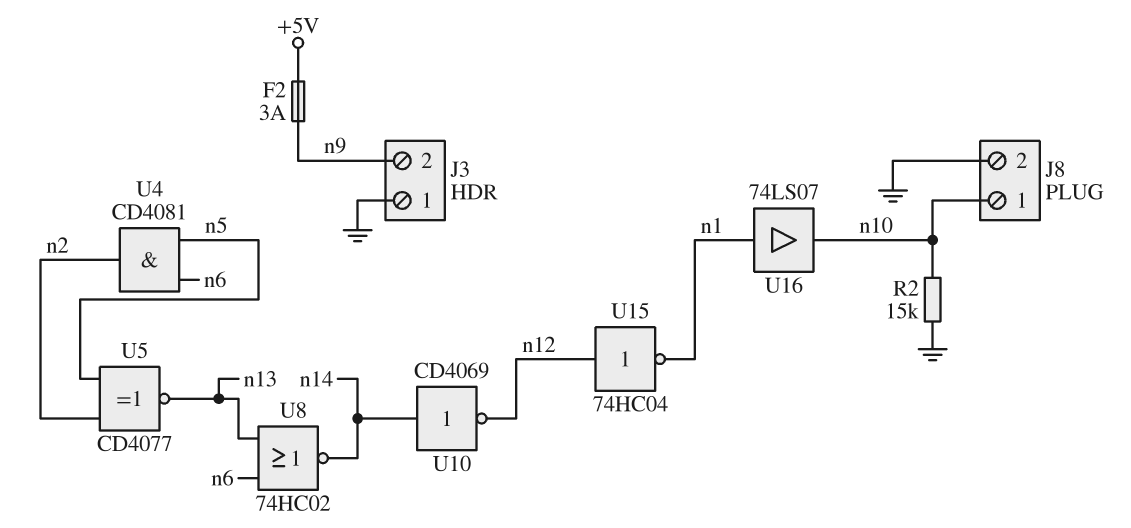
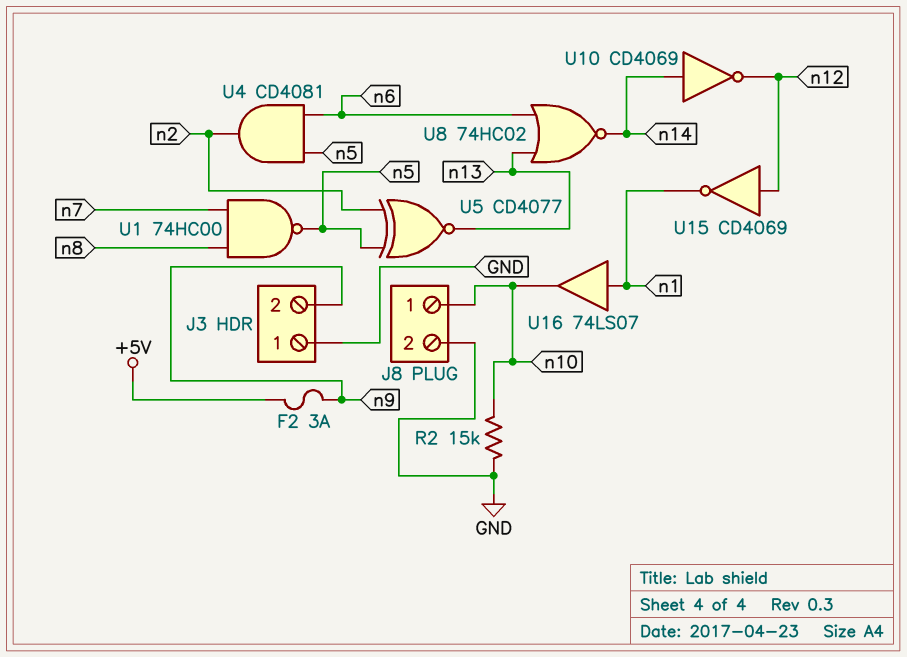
U1: none -> NAND 74HC00 (in n7, in n8, out n5)
U15: NOT 74HC04 (in n12, out n1) -> NOT CD4069 (in n12, out n1)

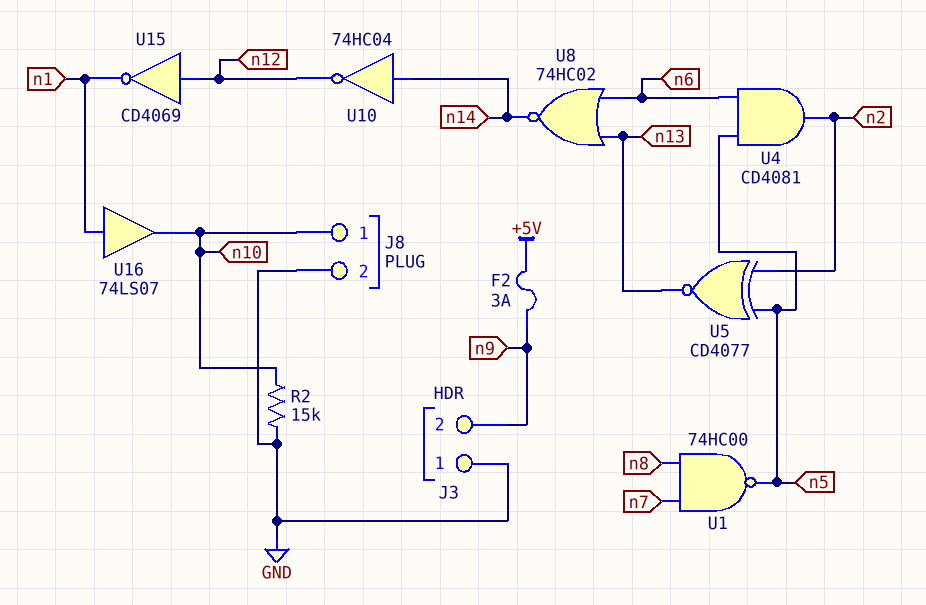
U10: NOT CD4069 (in n14, out n12) -> NOT 74HC04 (in n14, out n12)

